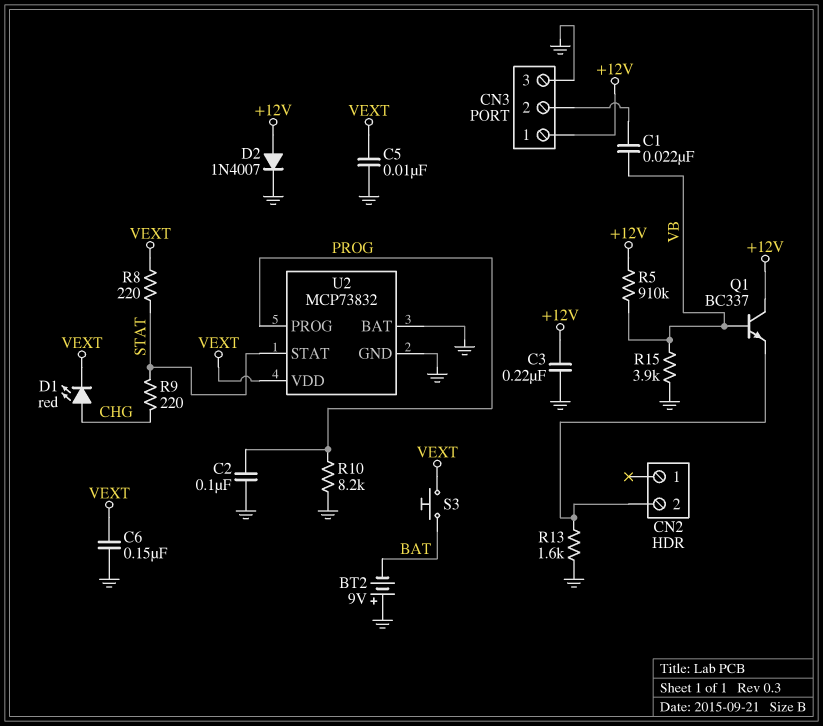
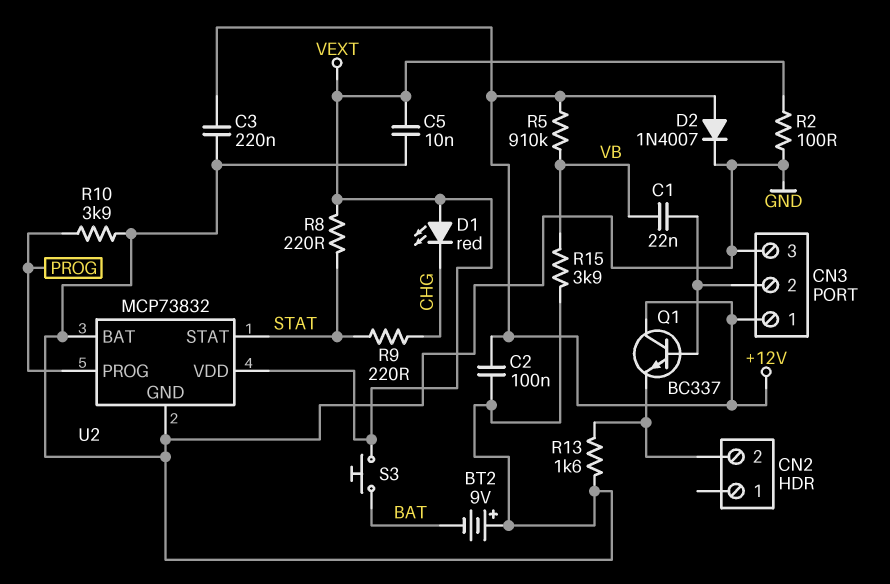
C2: 100nF (GND, PROG) -> 100nF (+12V, GND)
C6: 150nF (GND, VEXT) -> none
D1: LED red (A CHG, K VEXT) -> LED red (A VEXT, K CHG)
Q1: NPN BC337 (B VB, C +12V, E CN2/2) -> NPN BC337 (B CN3/2, C +12V, E CN2/2)
R2: none -> 100 (GND, VEXT)
R10: 8.2k (GND, PROG) -> 3.9k (GND, PROG)

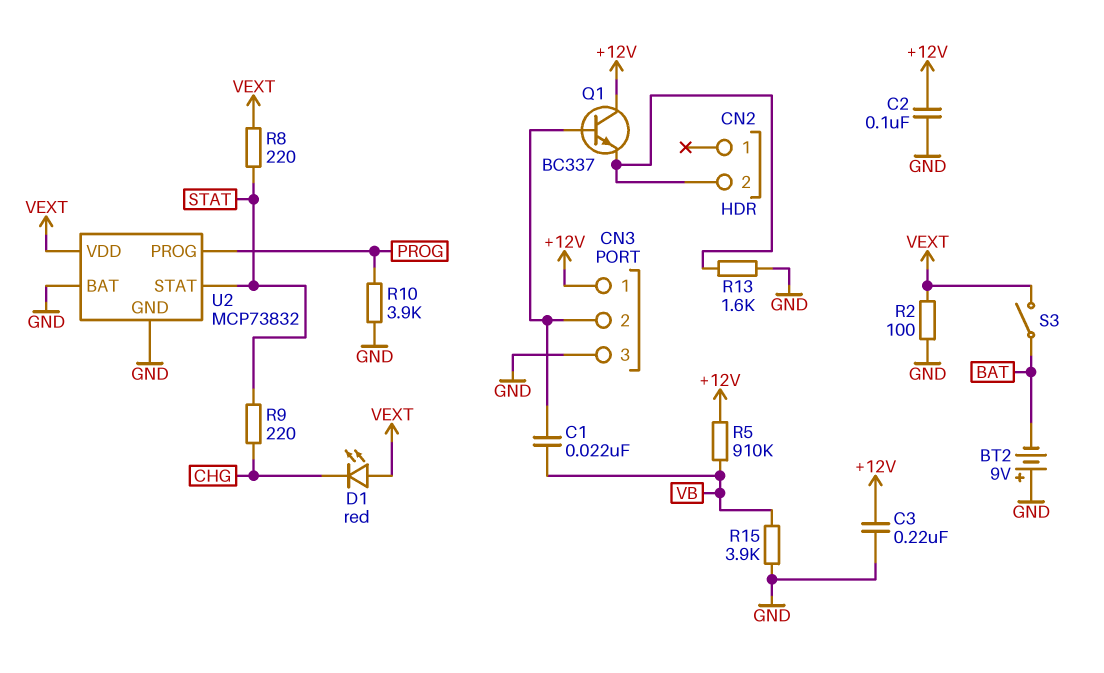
C5: 10nF (GND, VEXT) -> none
D2: diode 1N4007 (A +12V, K GND) -> none
S3: button (BAT, VEXT) -> switch (BAT, VEXT)

